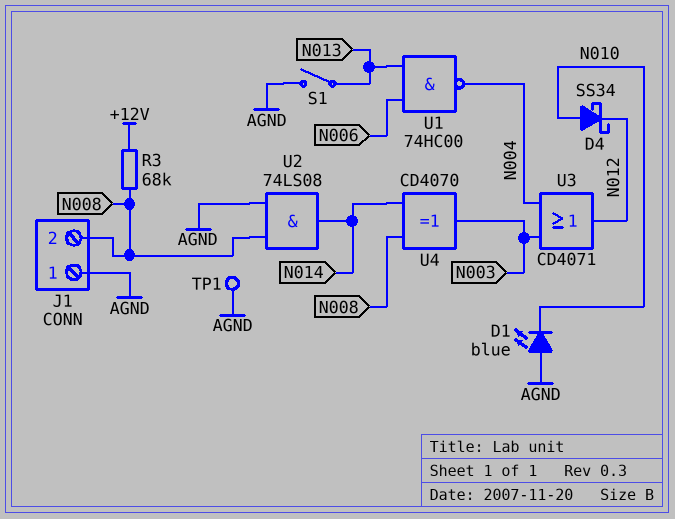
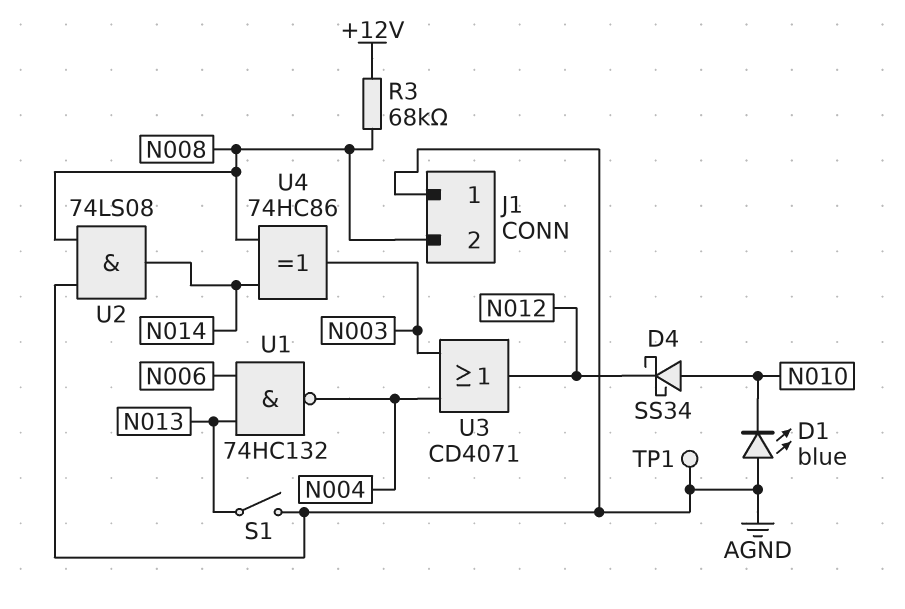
U1: NAND 74HC00 (in N006, in N013, out N004) -> NAND 74HC132 (in N006, in N013, out N004)
U4: XOR CD4070 (in N008, in N014, out N003) -> XOR 74HC86 (in N008, in N014, out N003)

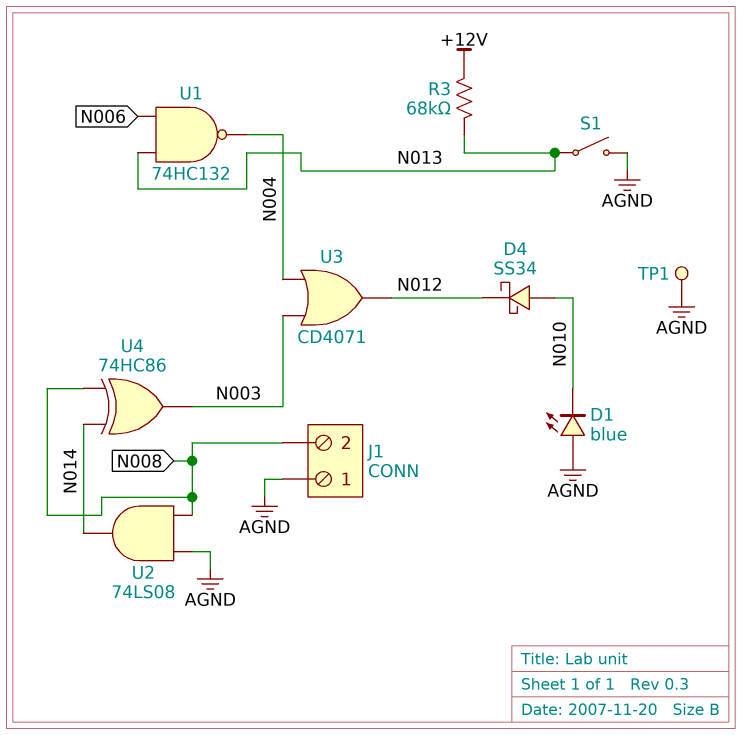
R3: 68k (+12V, N008) -> 68k (+12V, N013)

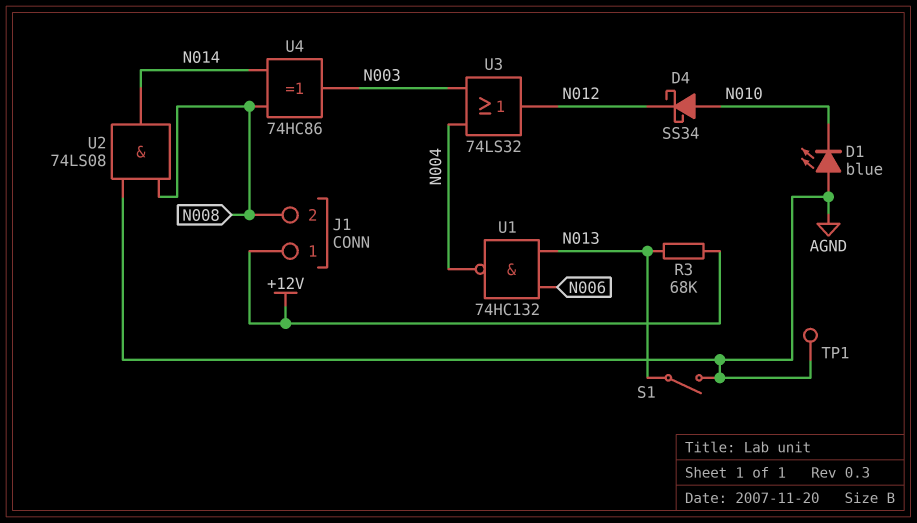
J1 pin 1: AGND -> +12V
U3: OR CD4071 (in N003, in N004, out N012) -> OR 74LS32 (in N003, in N004, out N012)

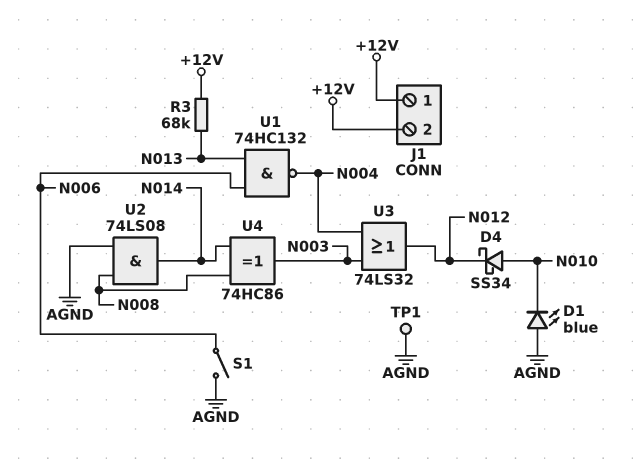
J1 pin 2: N008 -> +12V
S1: switch (AGND, N013) -> switch (AGND, N006)

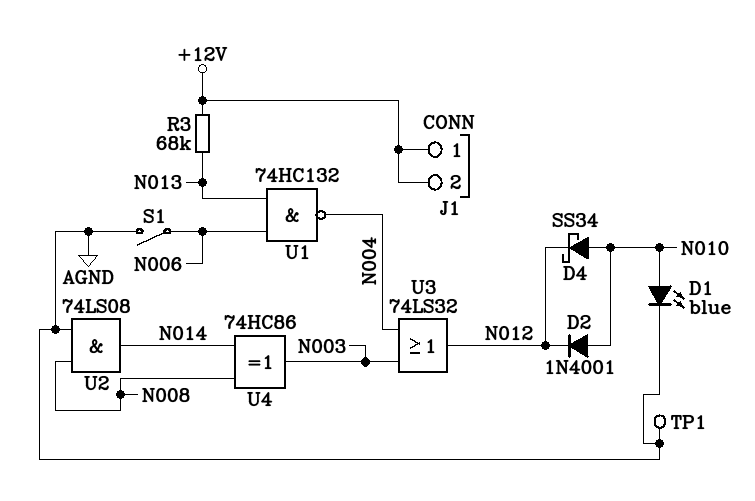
D1: LED blue (A AGND, K N010) -> LED blue (A N010, K AGND)
D2: none -> diode 1N4001 (A N010, K N012)

